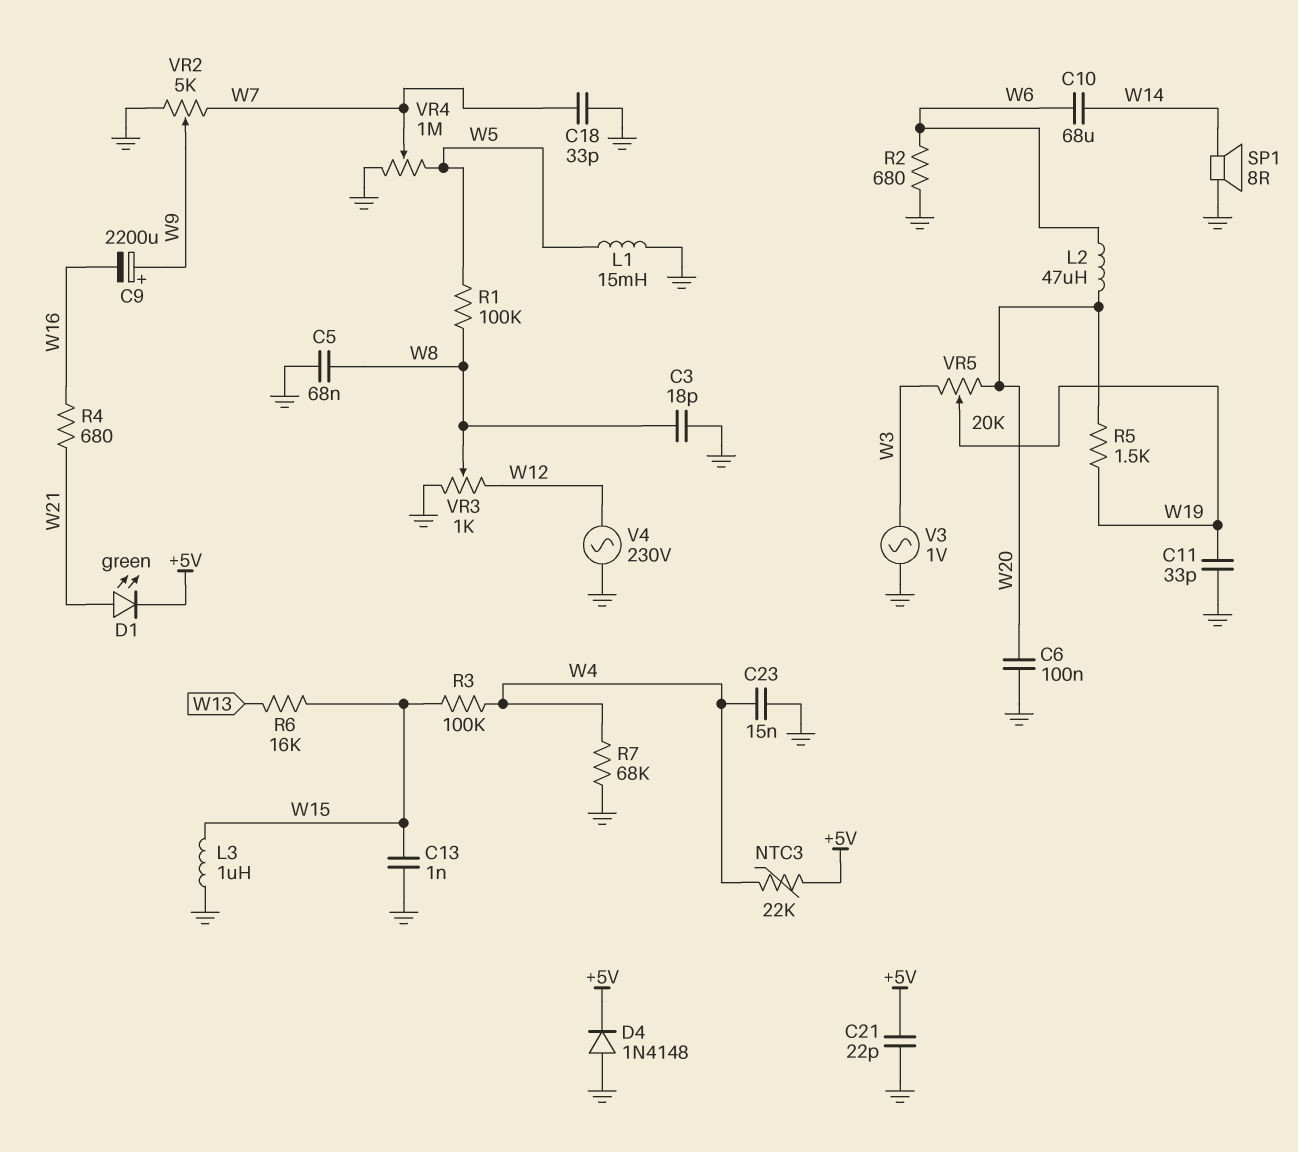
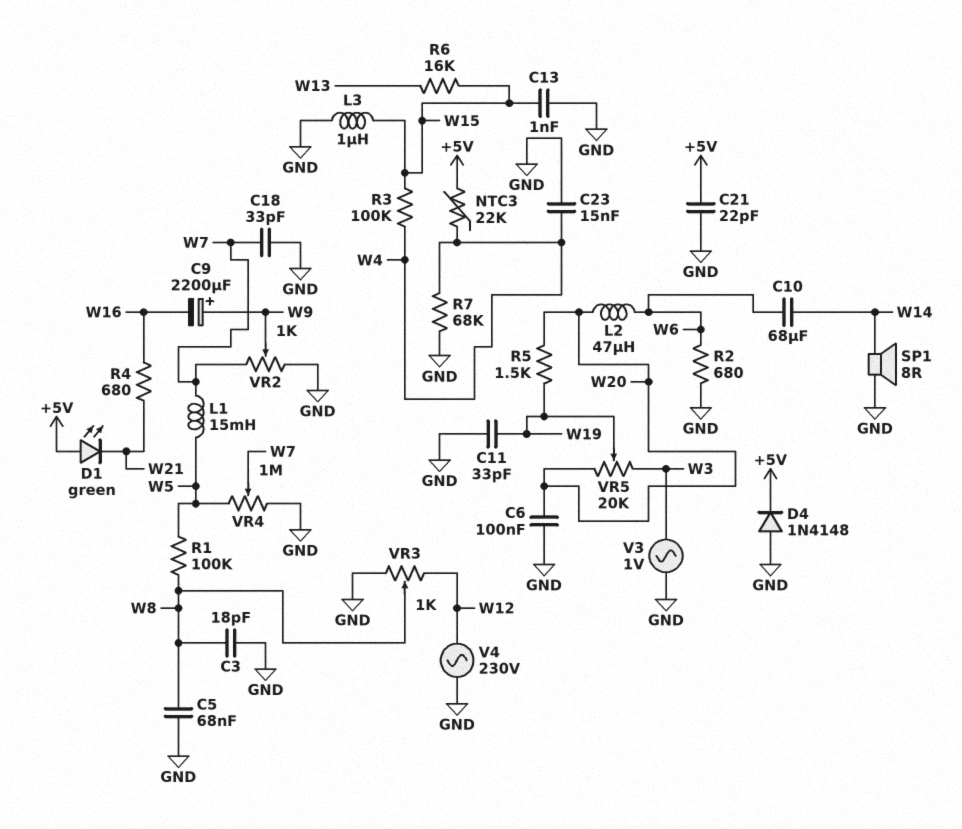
D1: LED green (A W21, K +5V) -> LED green (A +5V, K W21)
L1: 15mH (GND, W5) -> 15mH (W5, W7)
VR2: 5k (GND, W7, wiper W9) -> 1k (GND, W7, wiper W9)

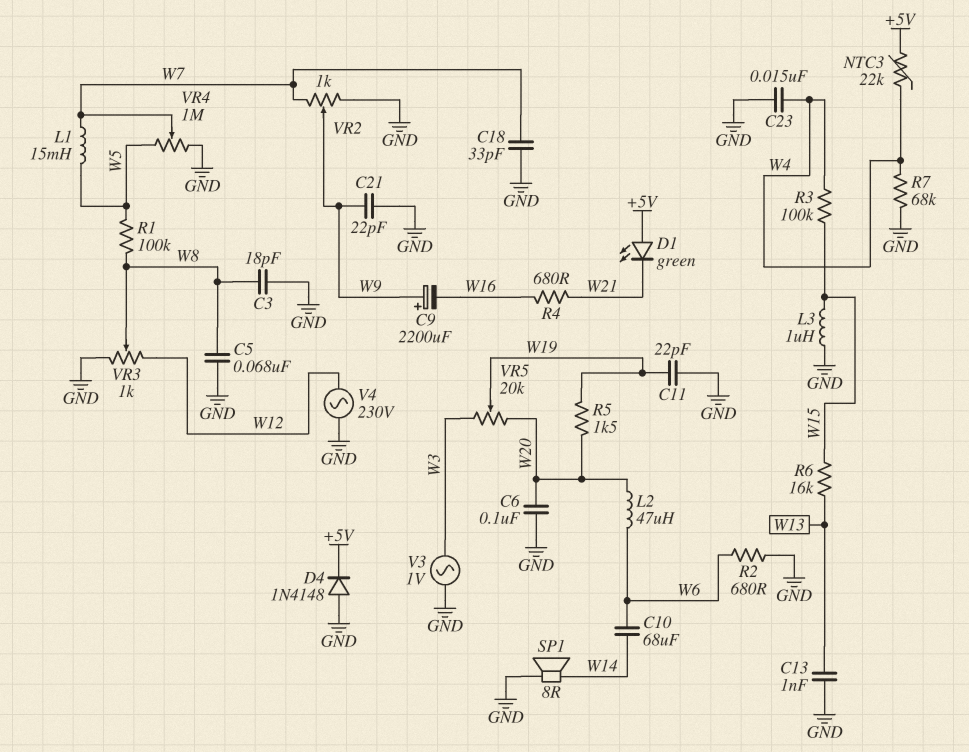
C11: 33pF (GND, W19) -> 22pF (GND, W19)
C13: 1nF (GND, W15) -> 1nF (GND, W13)
C21: 22pF (+5V, GND) -> 22pF (GND, W9)

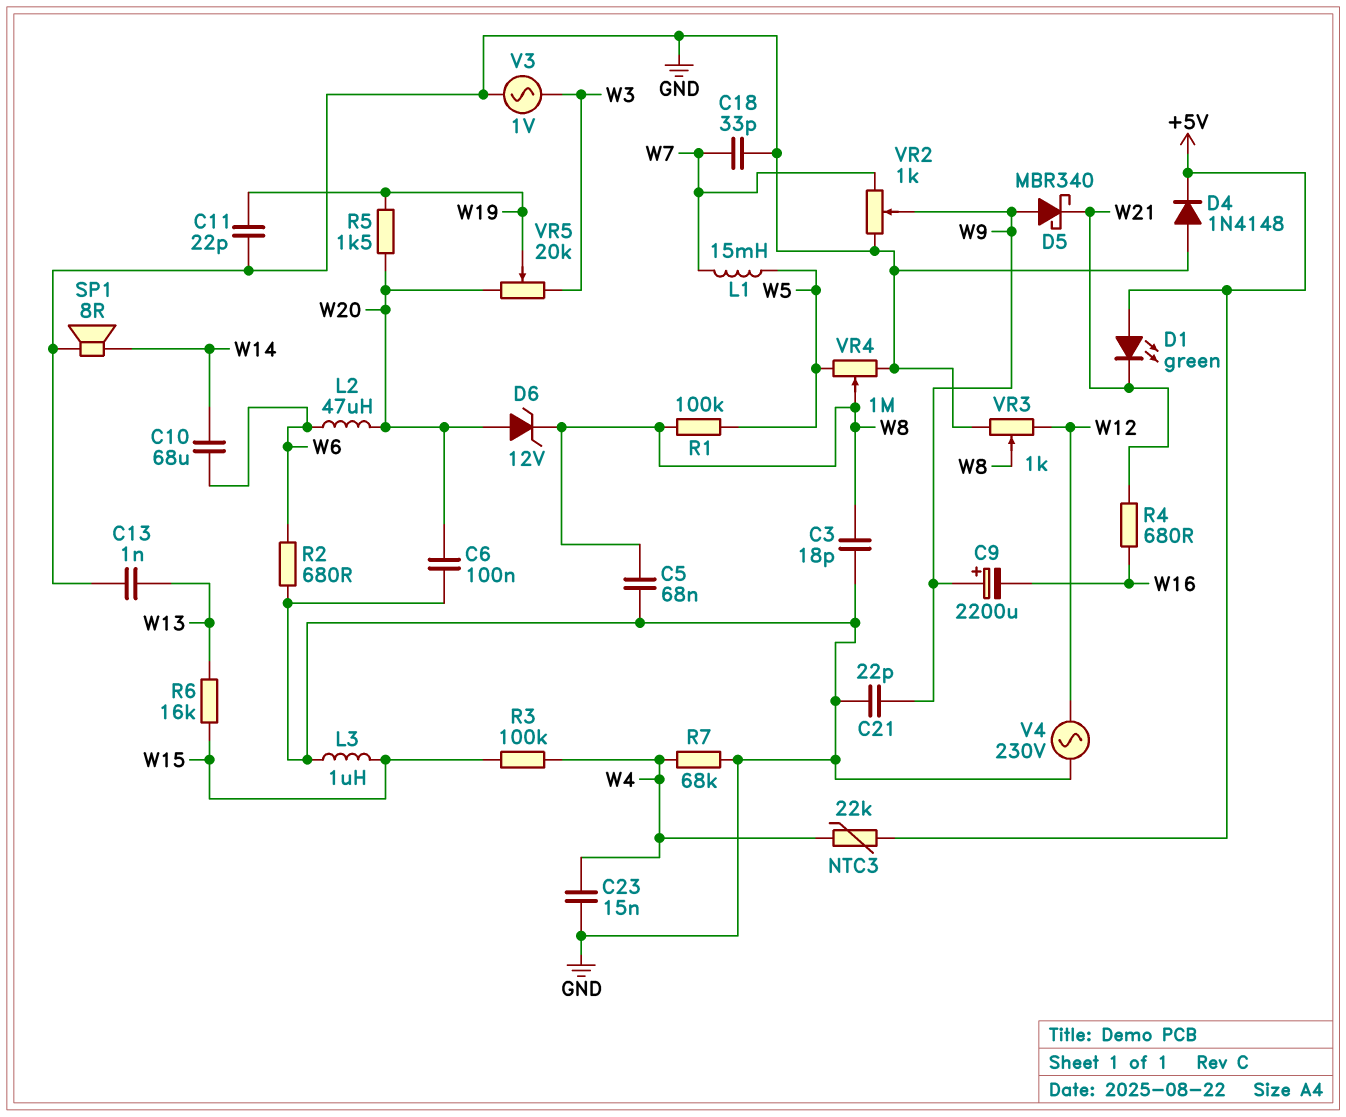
D5: none -> schottky MBR340 (A W9, K W21)
D6: none -> zener 12V (A W20, K W8)
VR4: 1M (GND, W5, wiper W7) -> 1M (GND, W5, wiper W8)

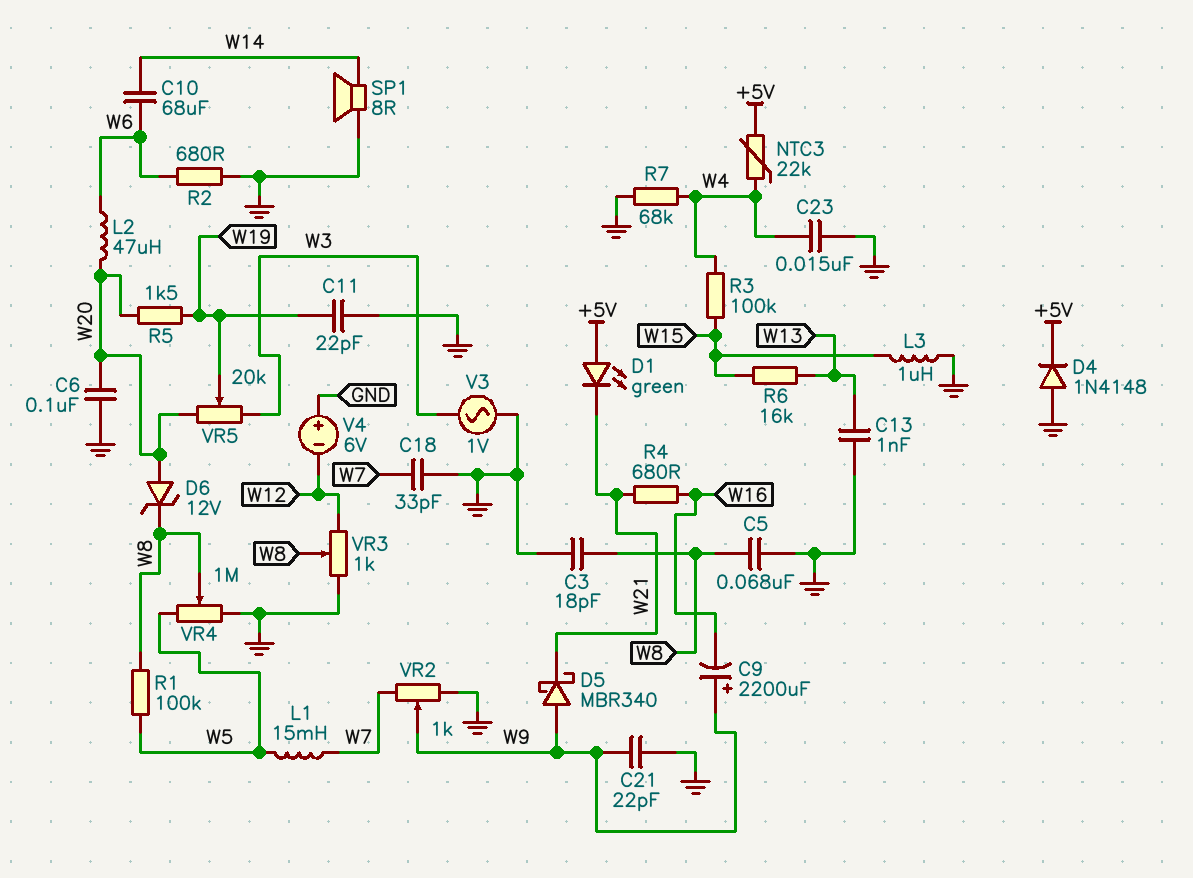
V4: AC 230V (GND, W12) -> 6V (plus GND, minus W12)

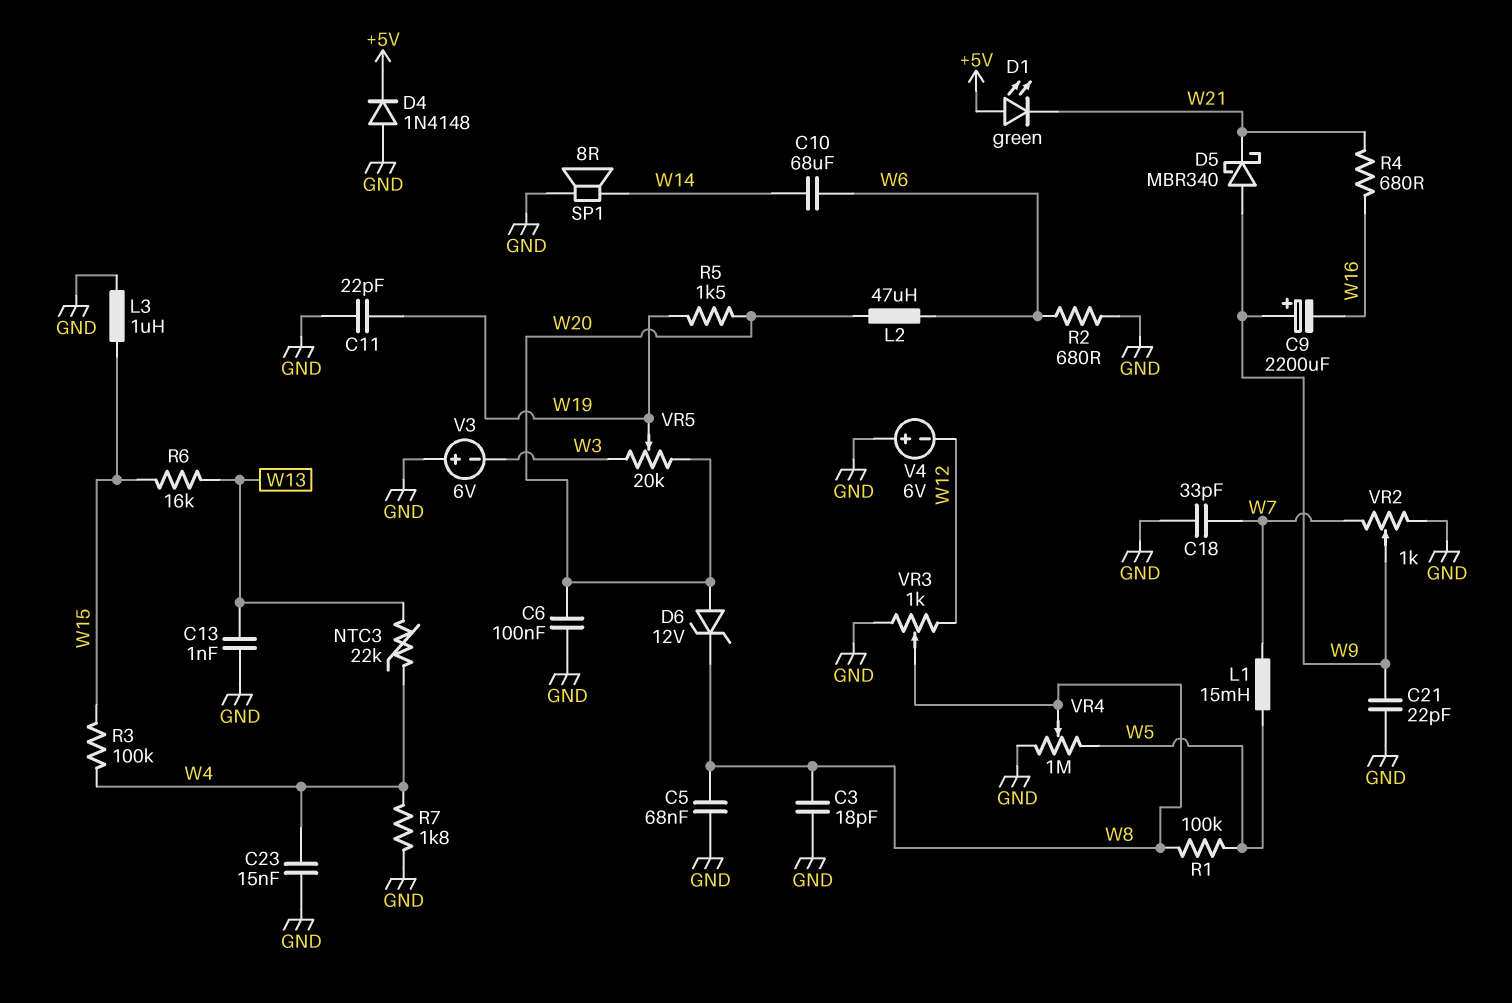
NTC3: 22k (+5V, W4) -> 22k (W4, W13)
R7: 68k (GND, W4) -> 1.8k (GND, W4)
V3: AC 1V (GND, W3) -> 6V (plus GND, minus W3)

